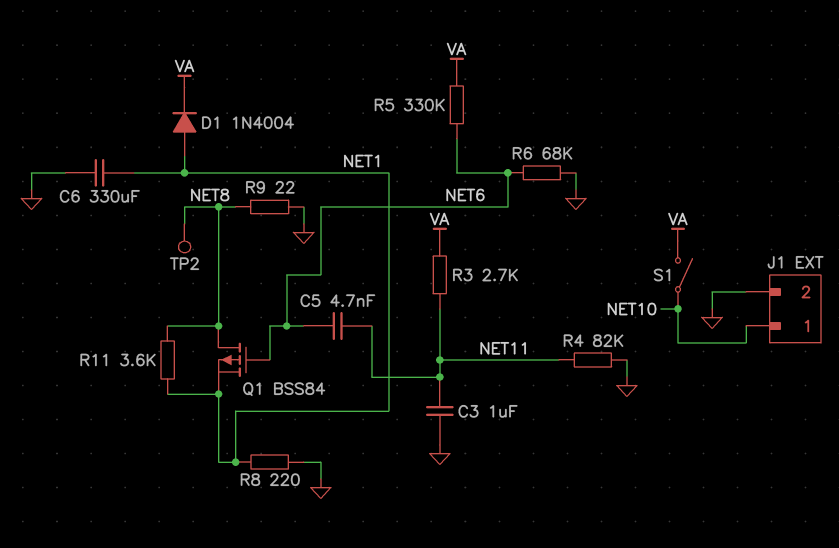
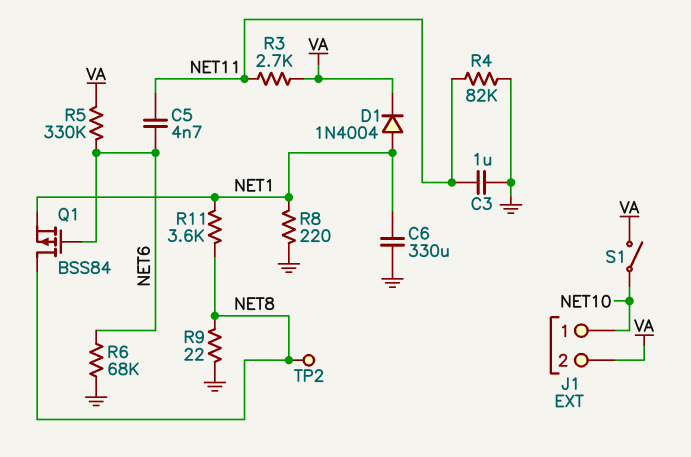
J1 pin 2: GND -> VA

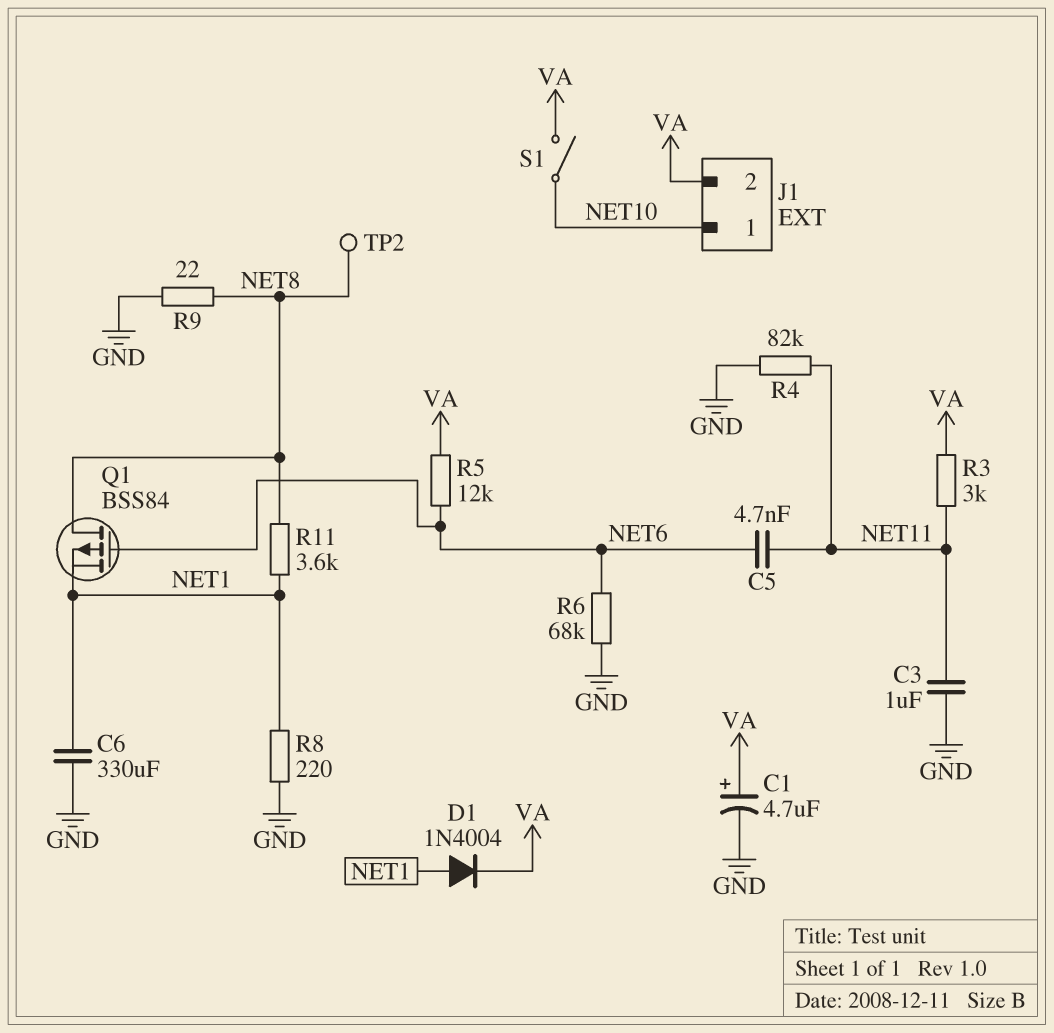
C1: none -> 4.7uF (plus VA, minus GND)
R3: 2.7k (NET11, VA) -> 3k (NET11, VA)
R5: 330k (NET6, VA) -> 12k (NET6, VA)

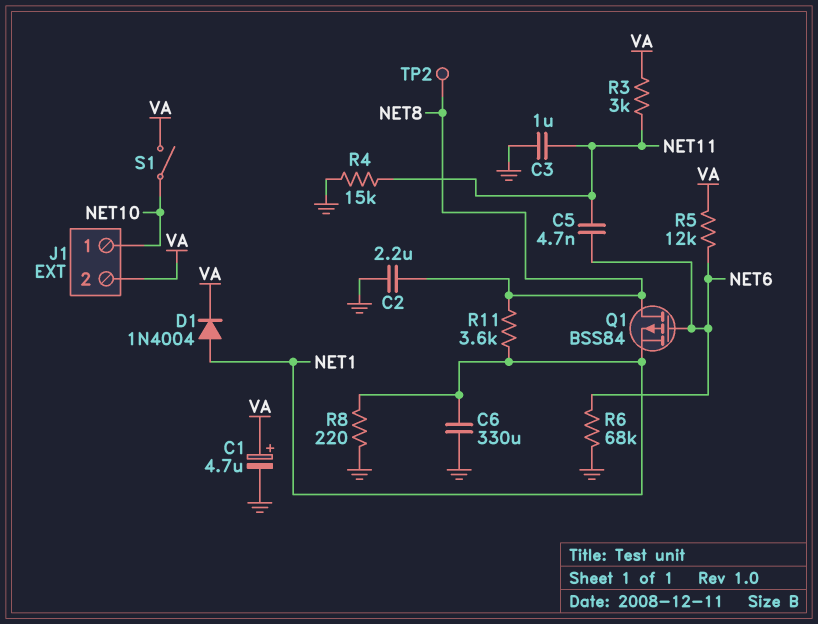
C2: none -> 2.2uF (GND, NET8)
R4: 82k (GND, NET11) -> 15k (GND, NET11)
R9: 22 (GND, NET8) -> none

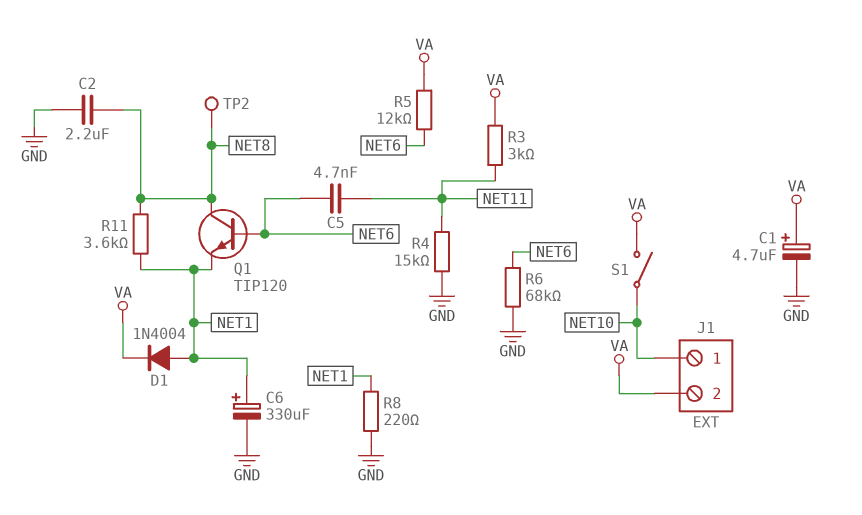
C3: 1uF (GND, NET11) -> none
C6: 330uF (GND, NET1) -> 330uF (plus NET1, minus GND)
Q1: PMOS BSS84 (G NET6, D NET8, S NET1) -> NPN TIP120 (B NET6, C NET8, E NET1)

